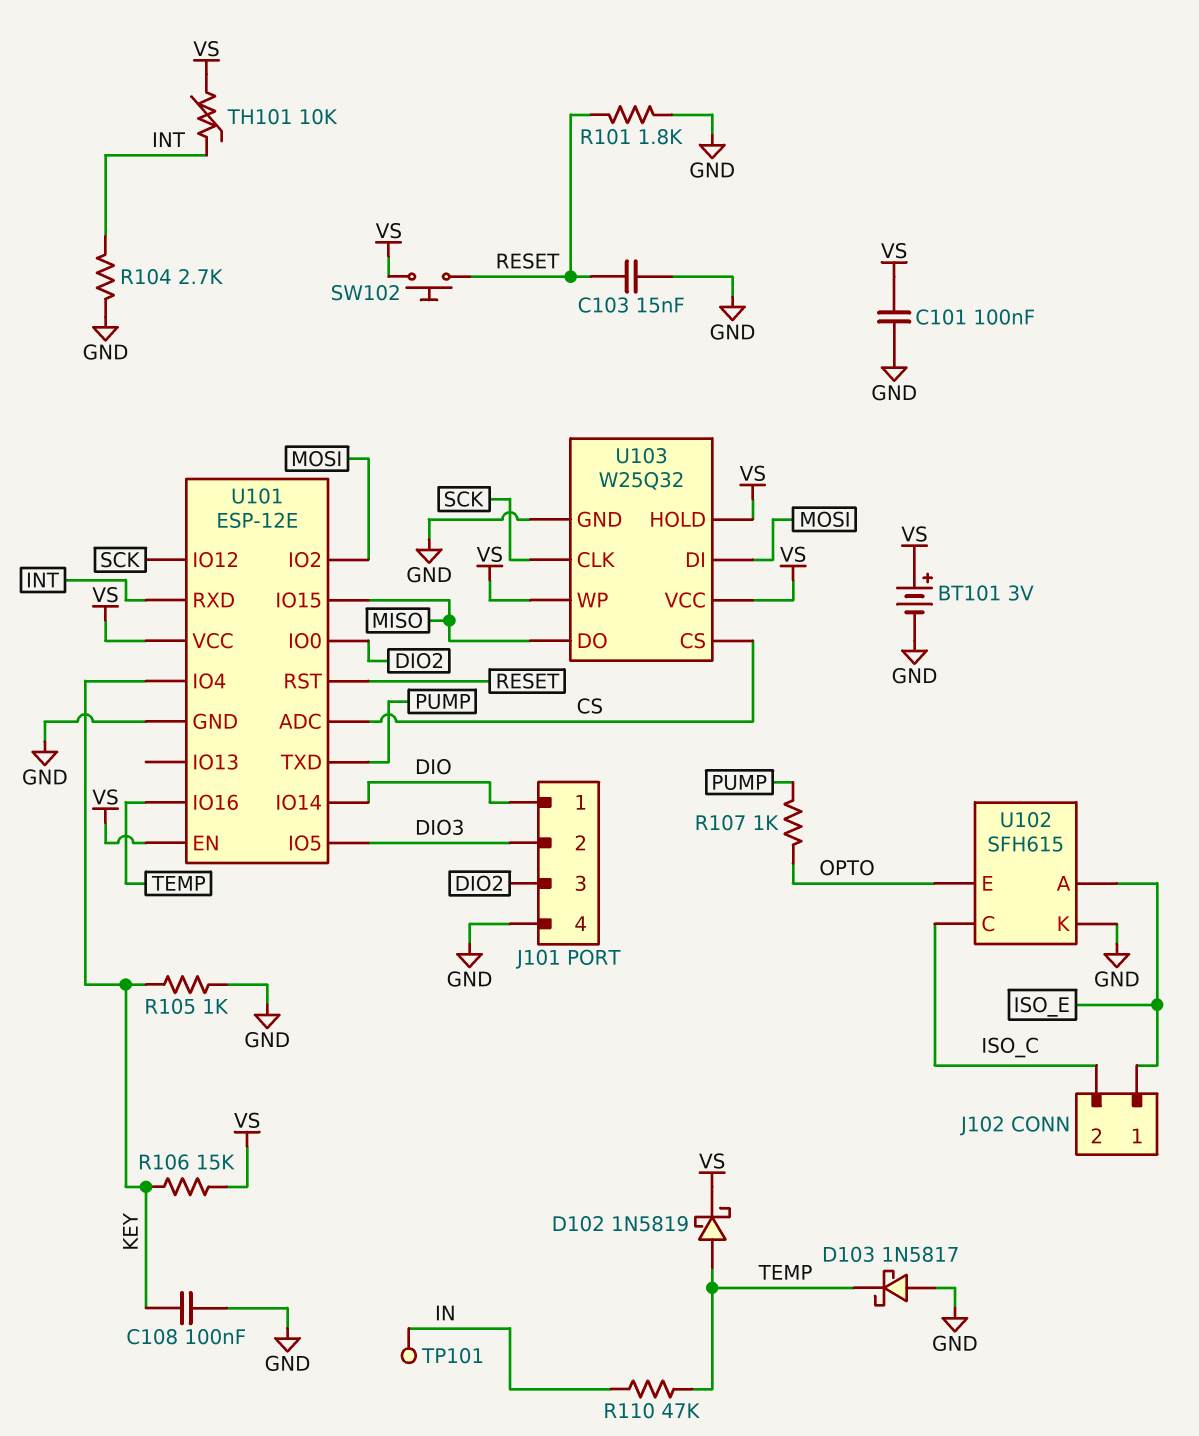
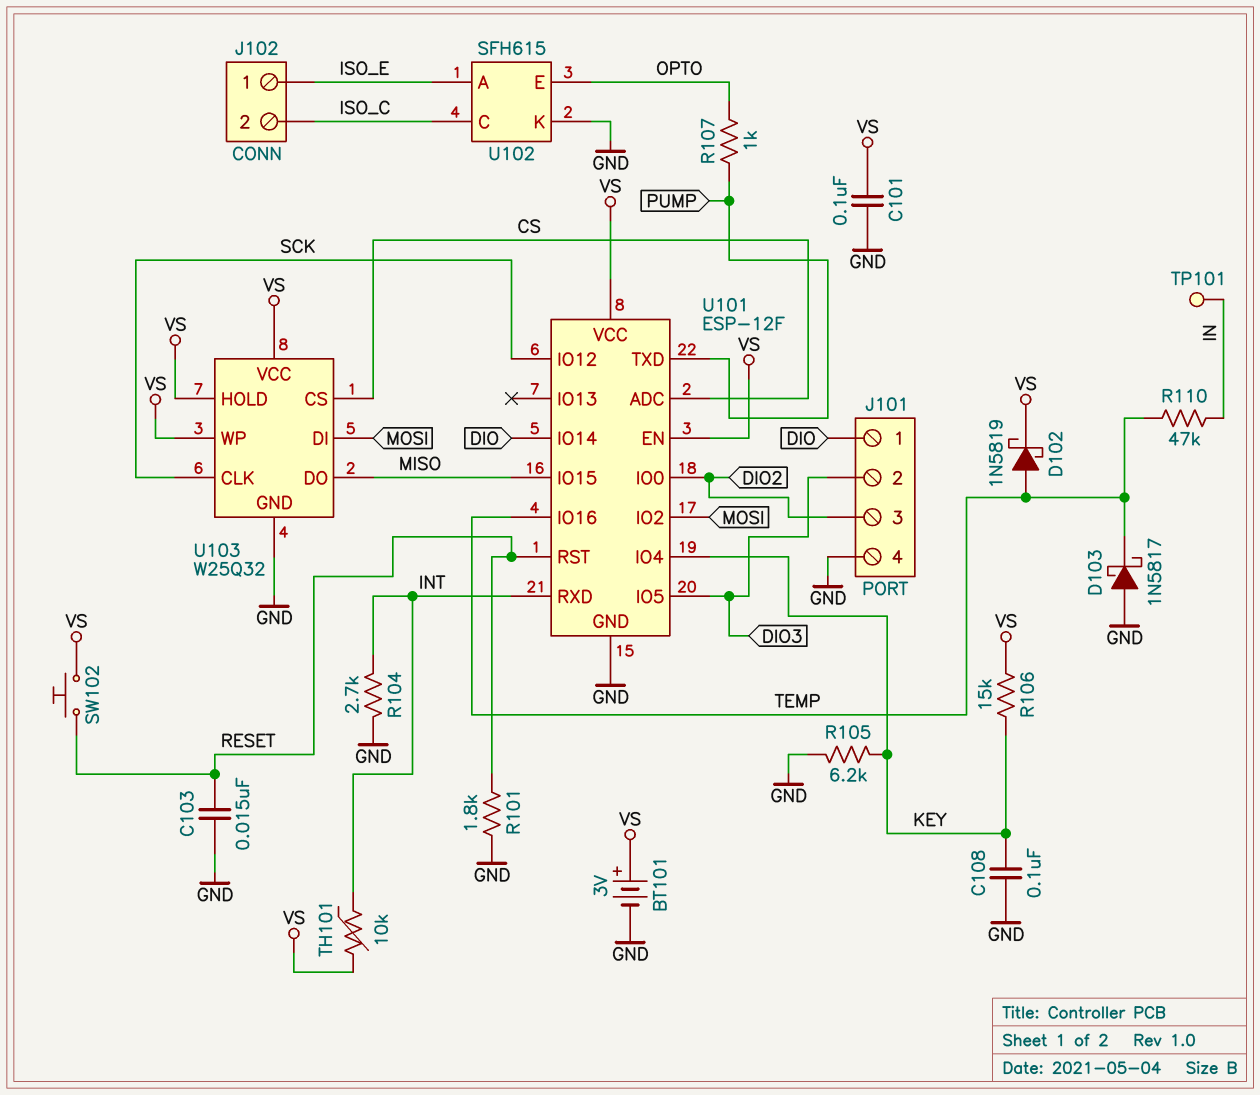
R105: 1k (GND, KEY) -> 6.2k (GND, KEY)
U101: ESP-12E -> ESP-12F

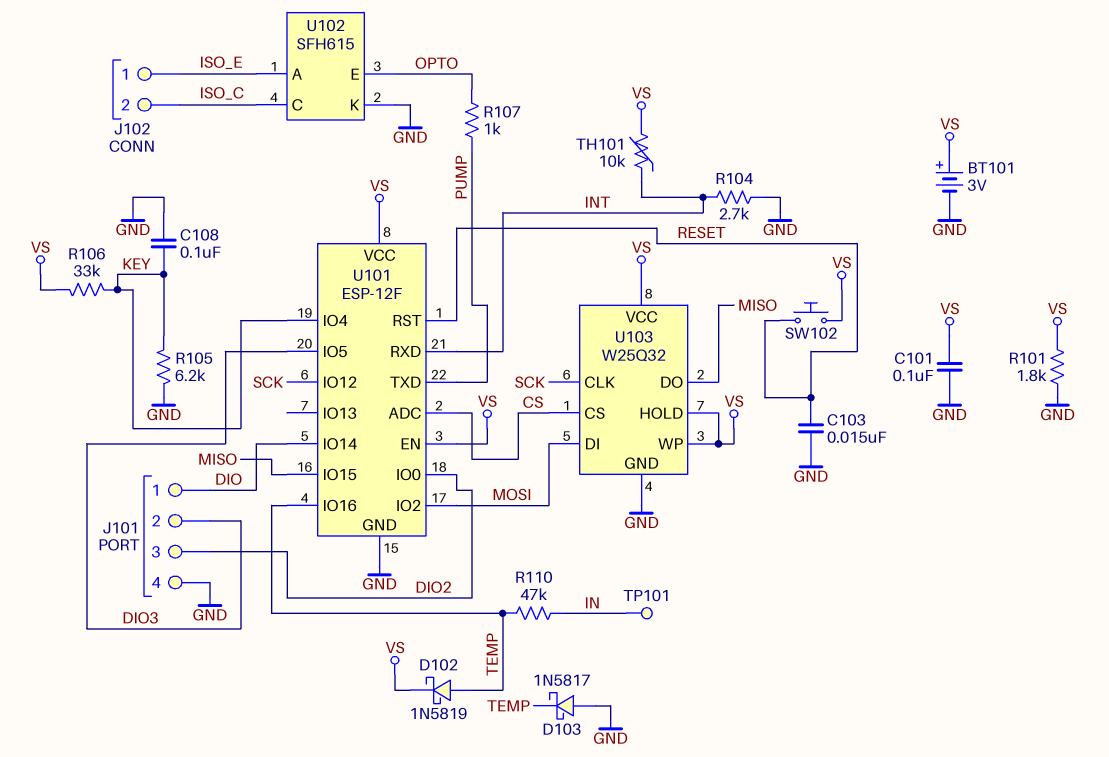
R101: 1.8k (GND, RESET) -> 1.8k (GND, VS)
R106: 15k (KEY, VS) -> 33k (KEY, VS)

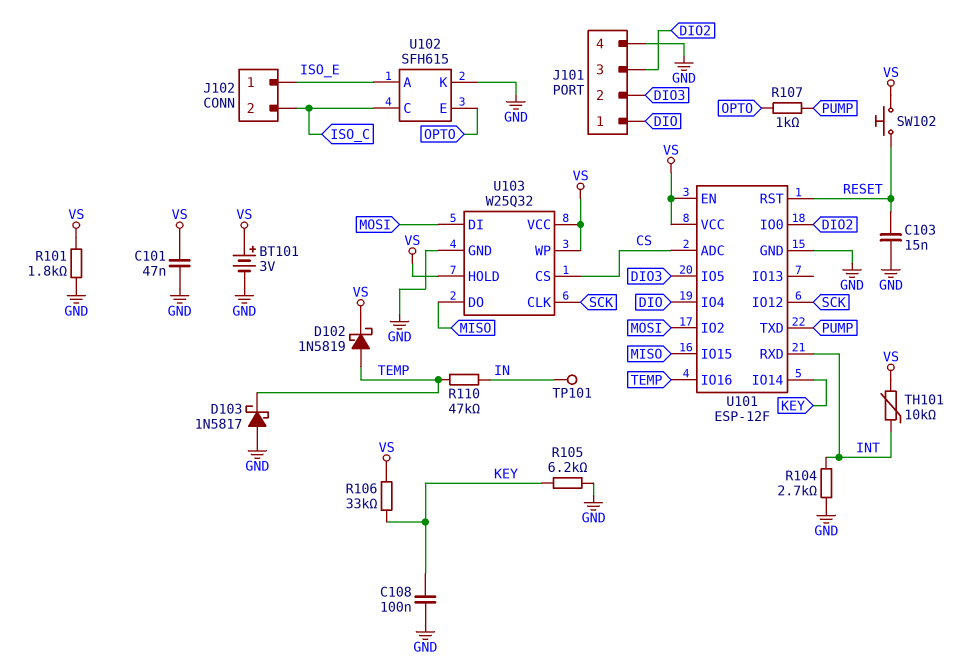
C101: 100nF (GND, VS) -> 47nF (GND, VS)
U101 pin IO4: KEY -> DIO
U101 pin IO14: DIO -> KEY

